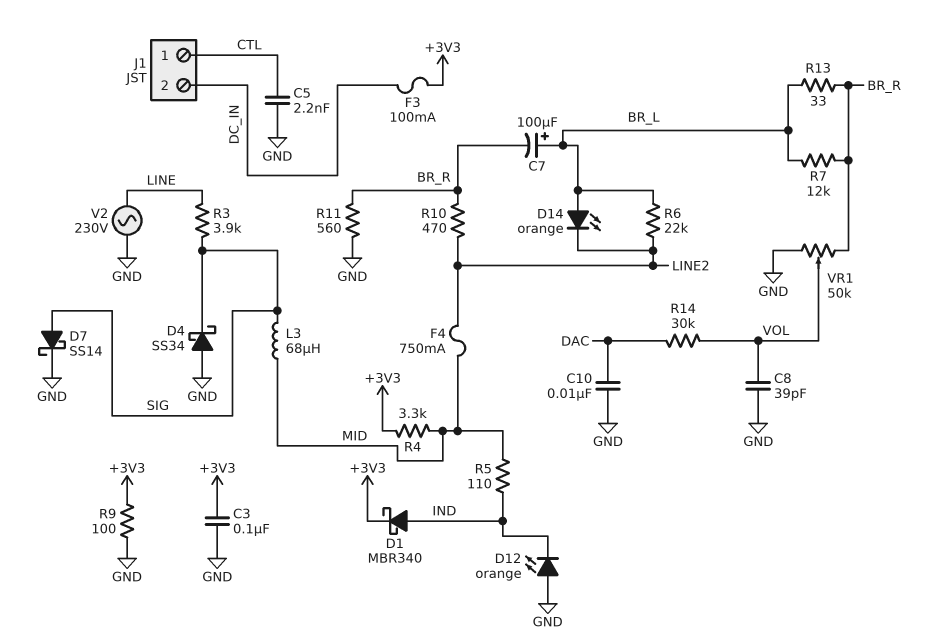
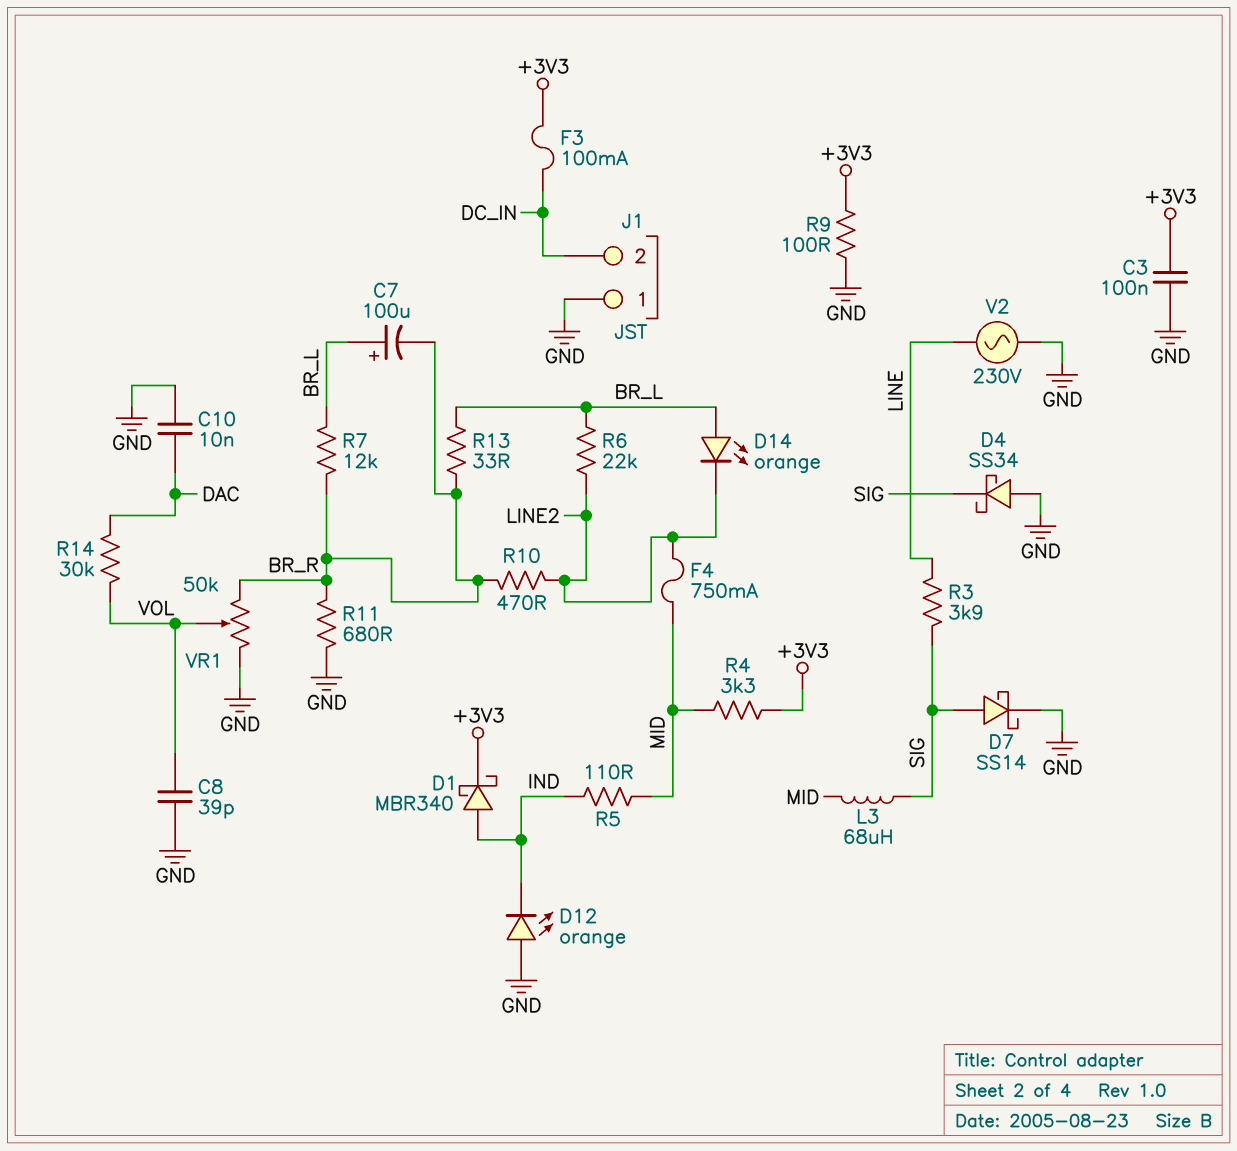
C5: 2.2nF (CTL, GND) -> none
J1 pin 1: CTL -> GND
R11: 560 (BR_R, GND) -> 680 (BR_R, GND)

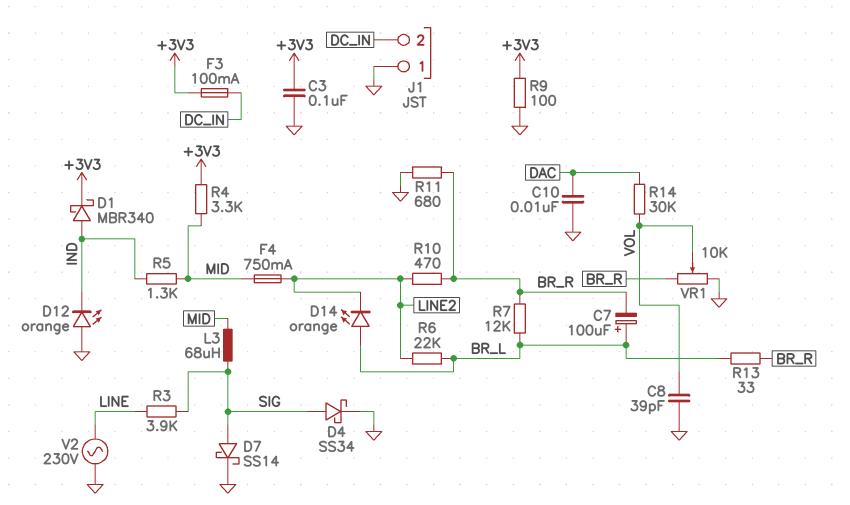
D4: schottky SS34 (A GND, K SIG) -> schottky SS34 (A SIG, K GND)
R5: 110 (IND, MID) -> 1.3k (IND, MID)
VR1: 50k (BR_R, GND, wiper VOL) -> 10k (BR_R, GND, wiper VOL)

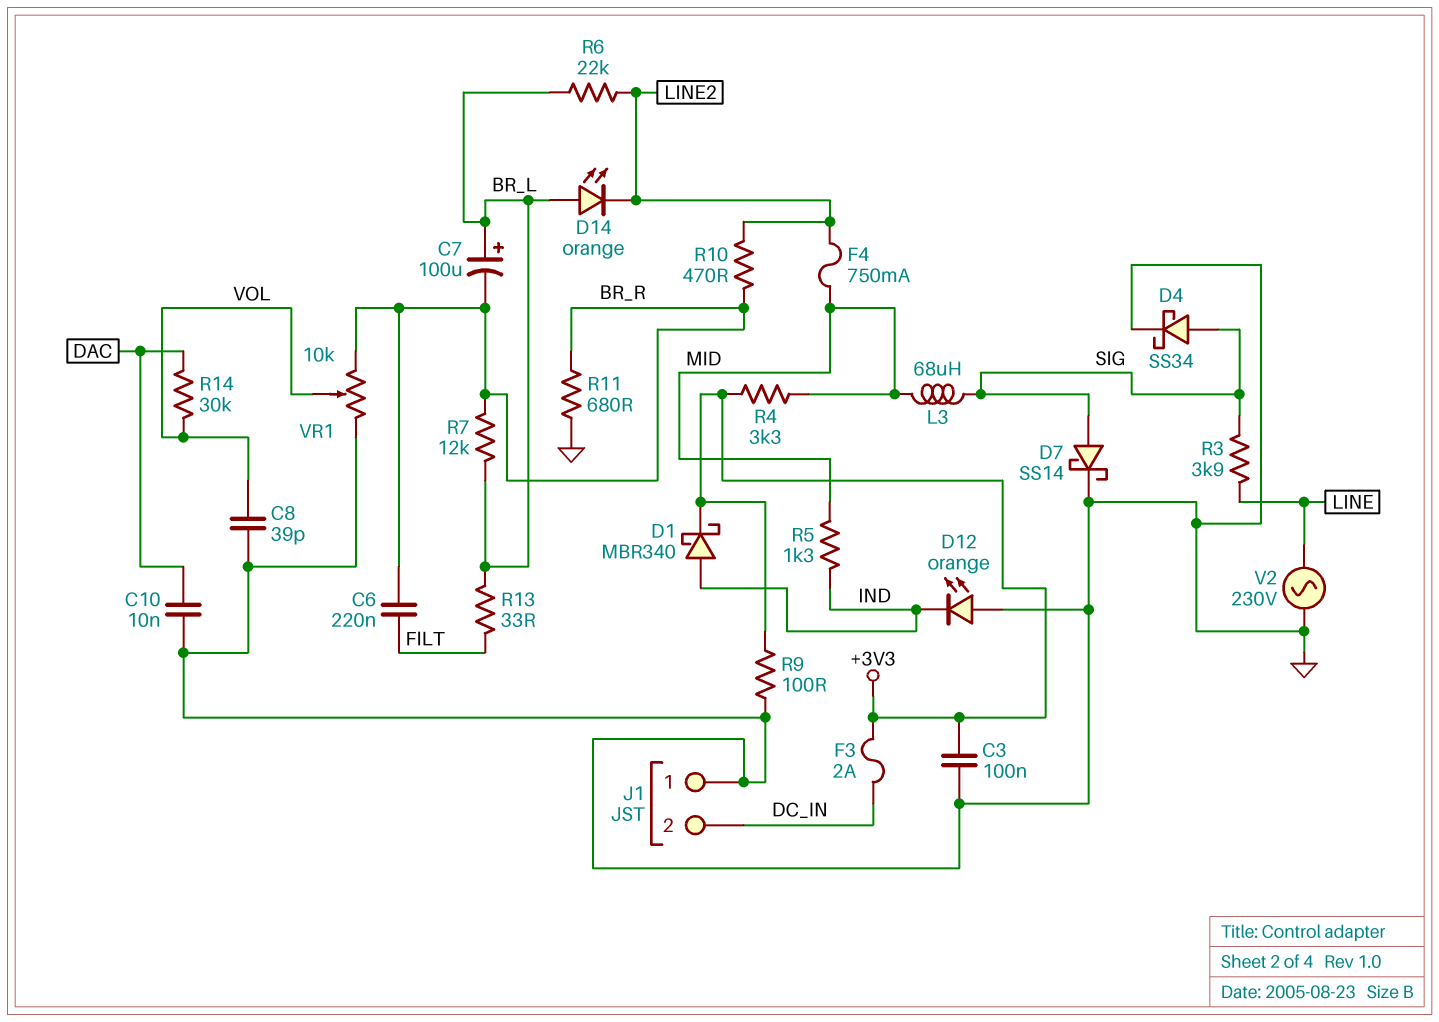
C6: none -> 220nF (BR_R, FILT)
F3: 100mA (+3V3, DC_IN) -> 2A (+3V3, DC_IN)
R13: 33 (BR_L, BR_R) -> 33 (BR_L, FILT)

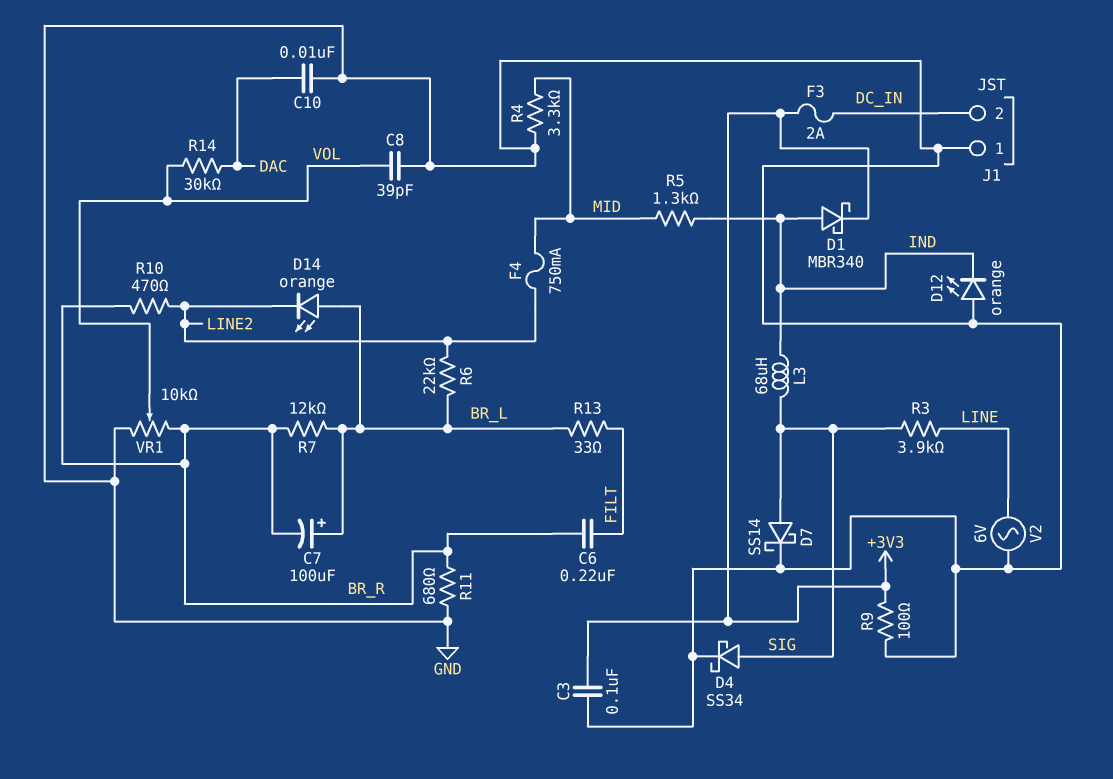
L3: 68uH (MID, SIG) -> 68uH (IND, SIG)
R4: 3.3k (+3V3, MID) -> 3.3k (GND, MID)
V2: AC 230V (GND, LINE) -> AC 6V (GND, LINE)

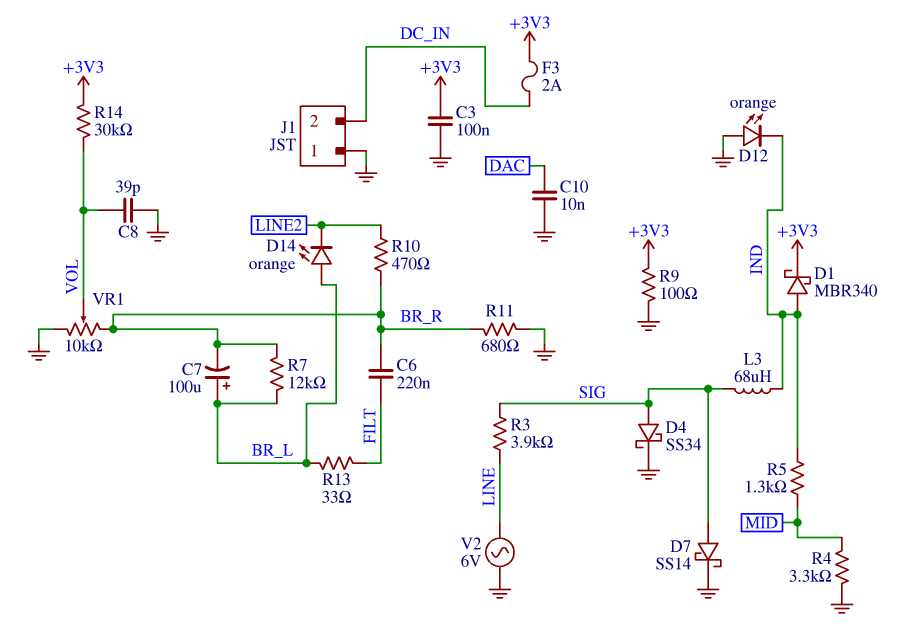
F4: 750mA (LINE2, MID) -> none
R6: 22k (BR_L, LINE2) -> none
R14: 30k (DAC, VOL) -> 30k (+3V3, VOL)

